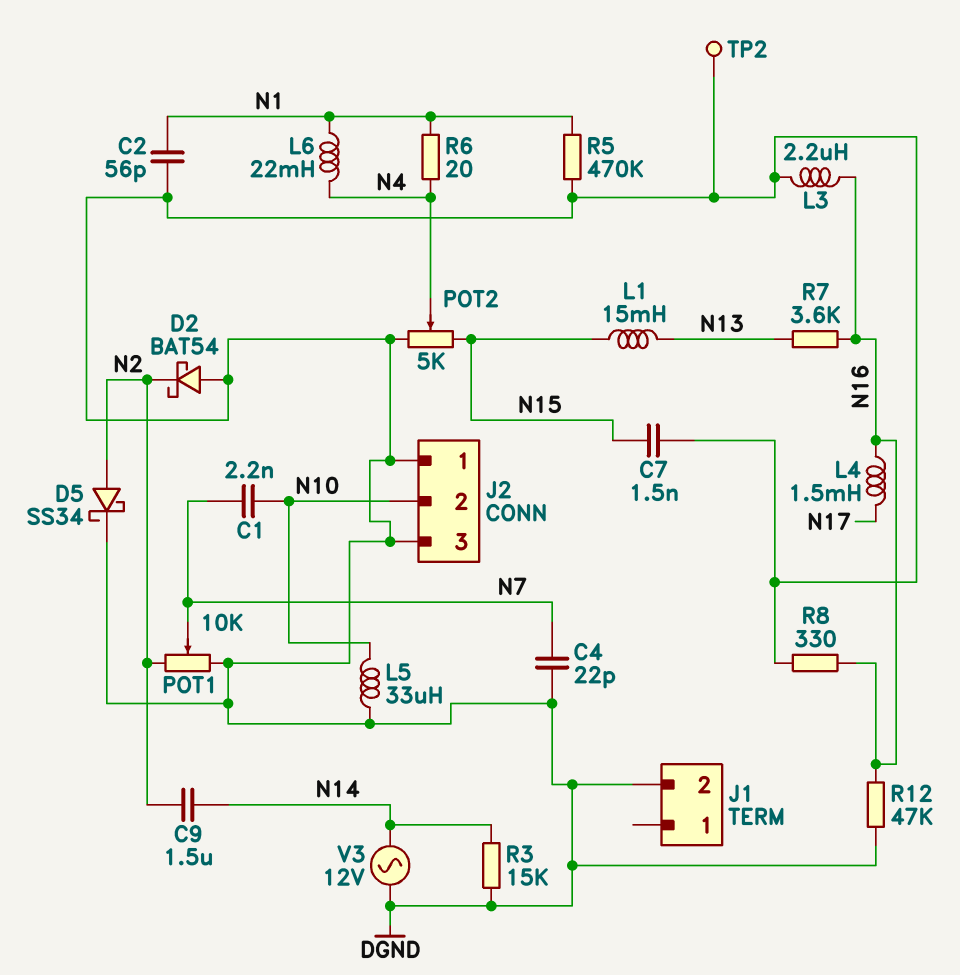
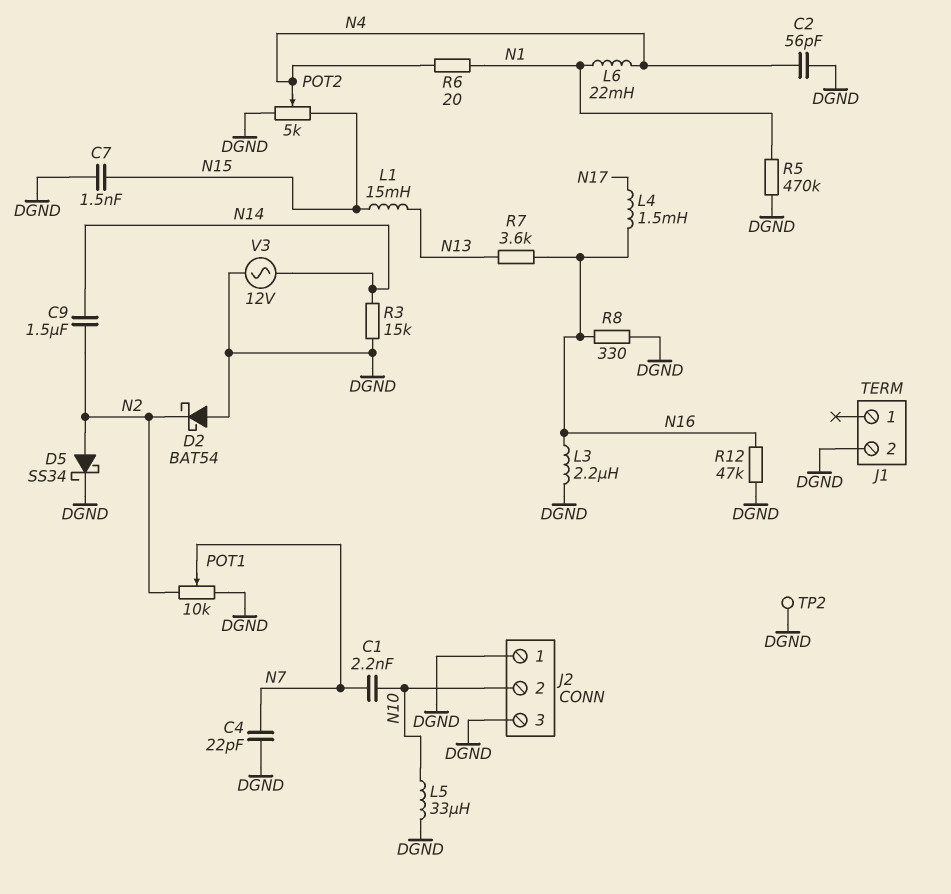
C2: 56pF (DGND, N1) -> 56pF (DGND, N4)

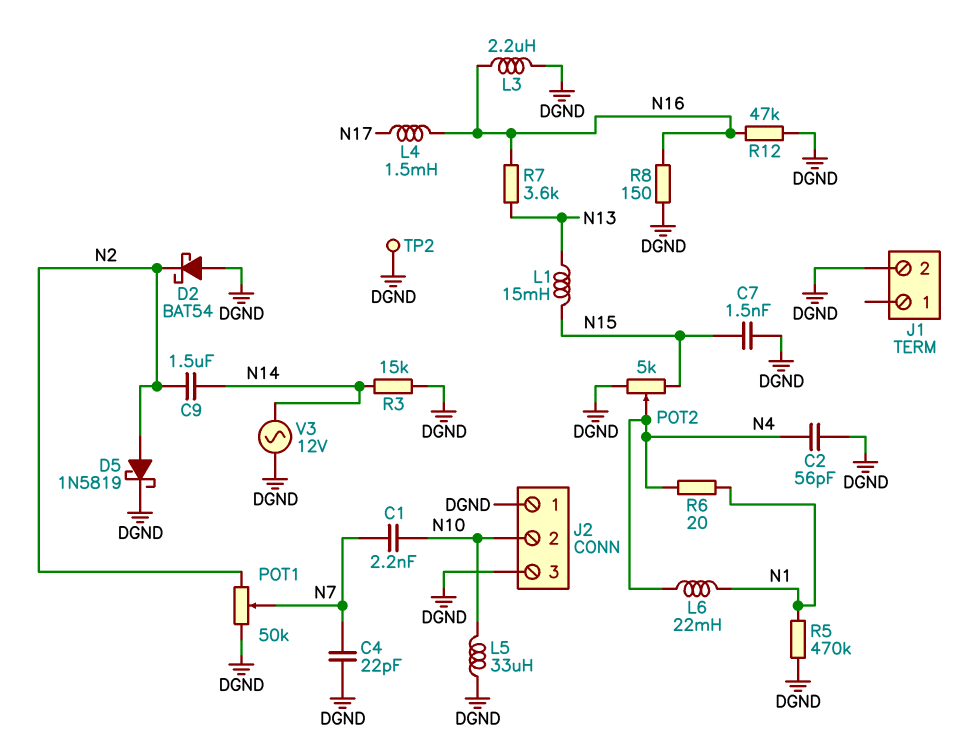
D5: schottky SS34 (A N2, K DGND) -> schottky 1N5819 (A N2, K DGND)
POT1: 10k (DGND, N2, wiper N7) -> 50k (DGND, N2, wiper N7)
R8: 330 (DGND, N16) -> 150 (DGND, N16)

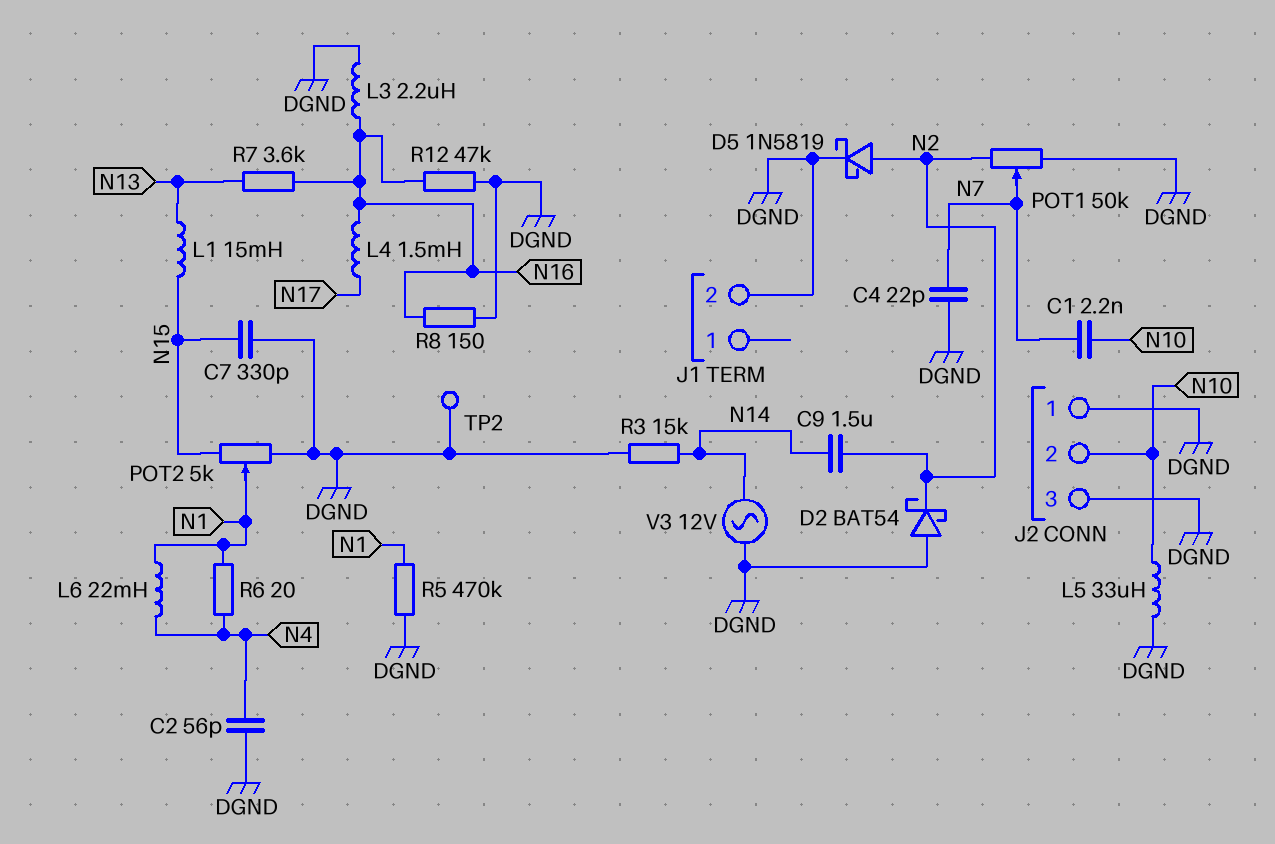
C7: 1.5nF (DGND, N15) -> 330pF (DGND, N15)
POT2: 5k (DGND, N15, wiper N4) -> 5k (DGND, N15, wiper N1)

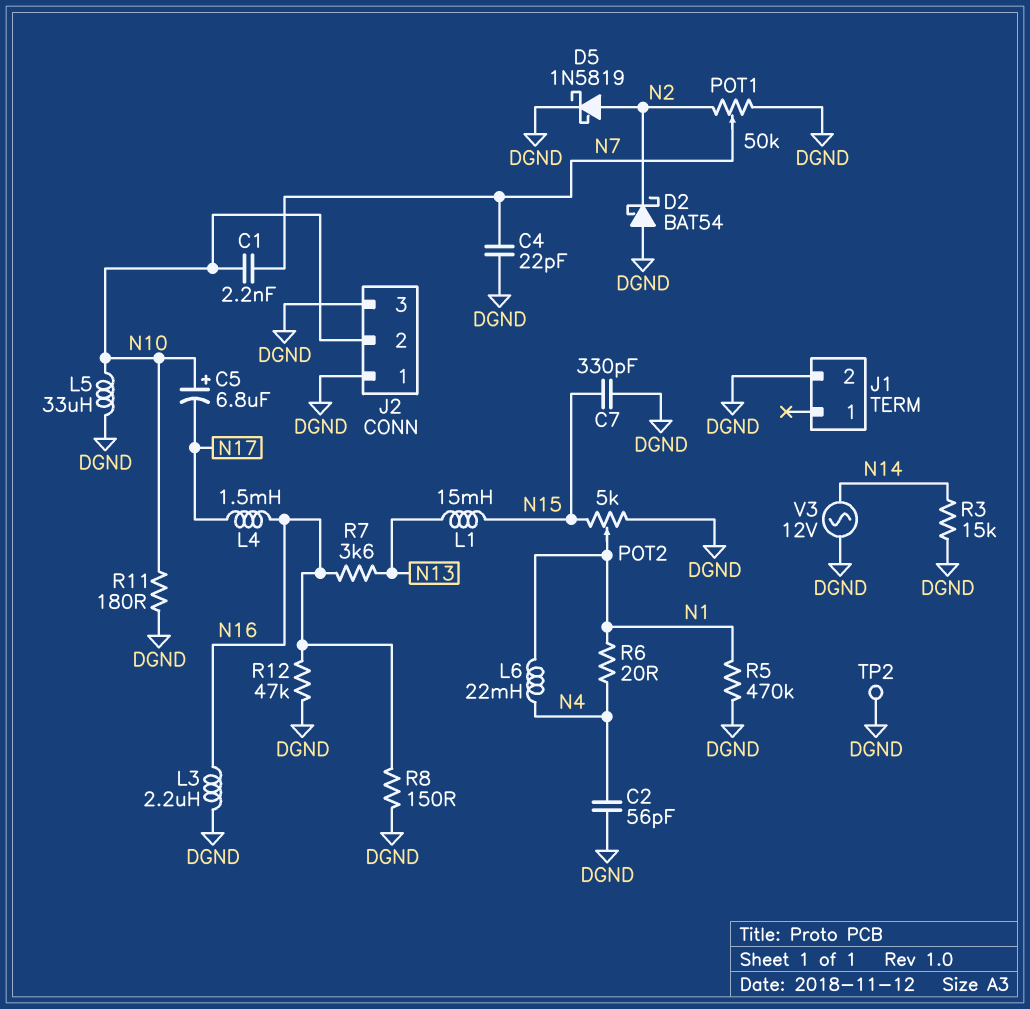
C5: none -> 6.8uF (plus N10, minus N17)
C9: 1.5uF (N2, N14) -> none
R11: none -> 180 (DGND, N10)

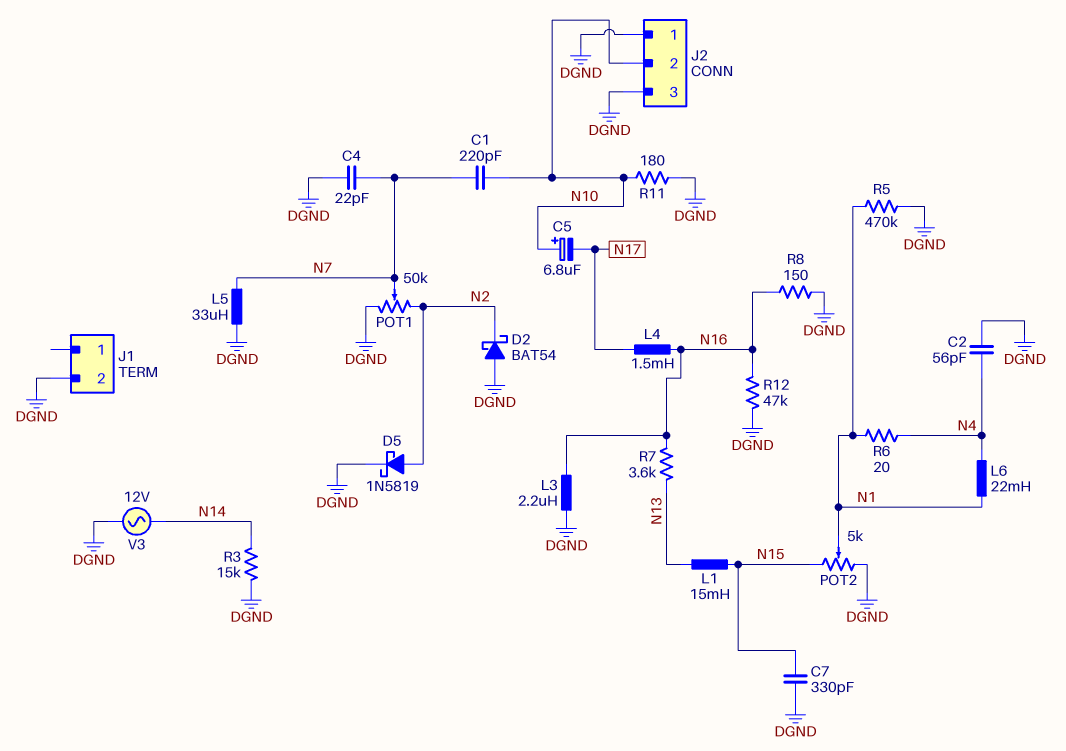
C1: 2.2nF (N7, N10) -> 220pF (N7, N10)
L5: 33uH (DGND, N10) -> 33uH (DGND, N7)
TP2: test point (DGND) -> none

